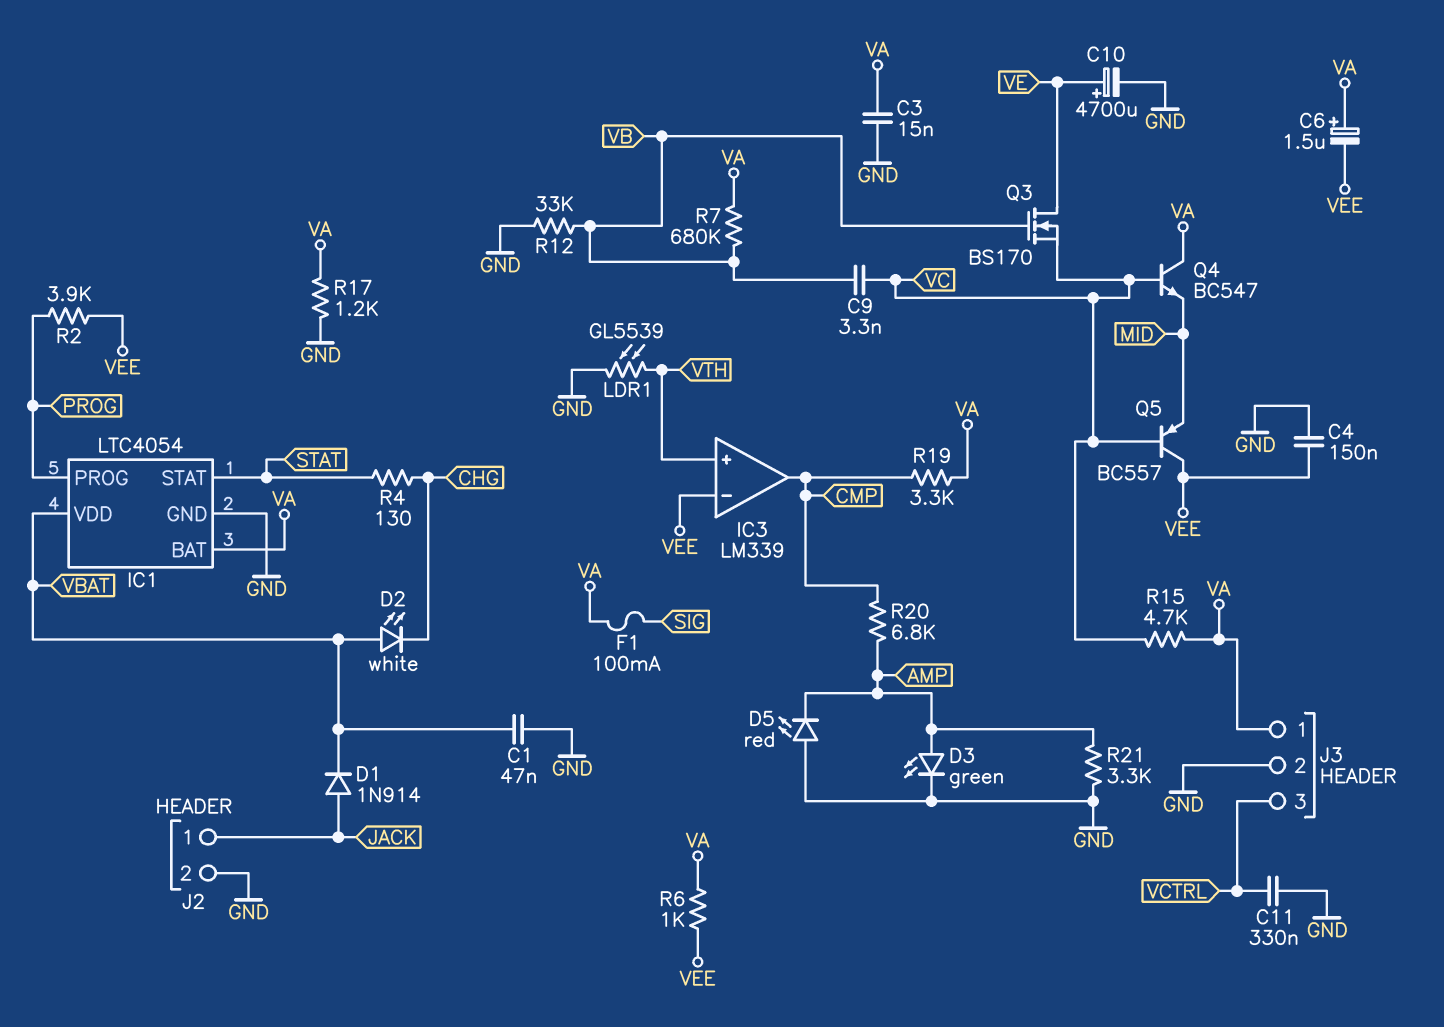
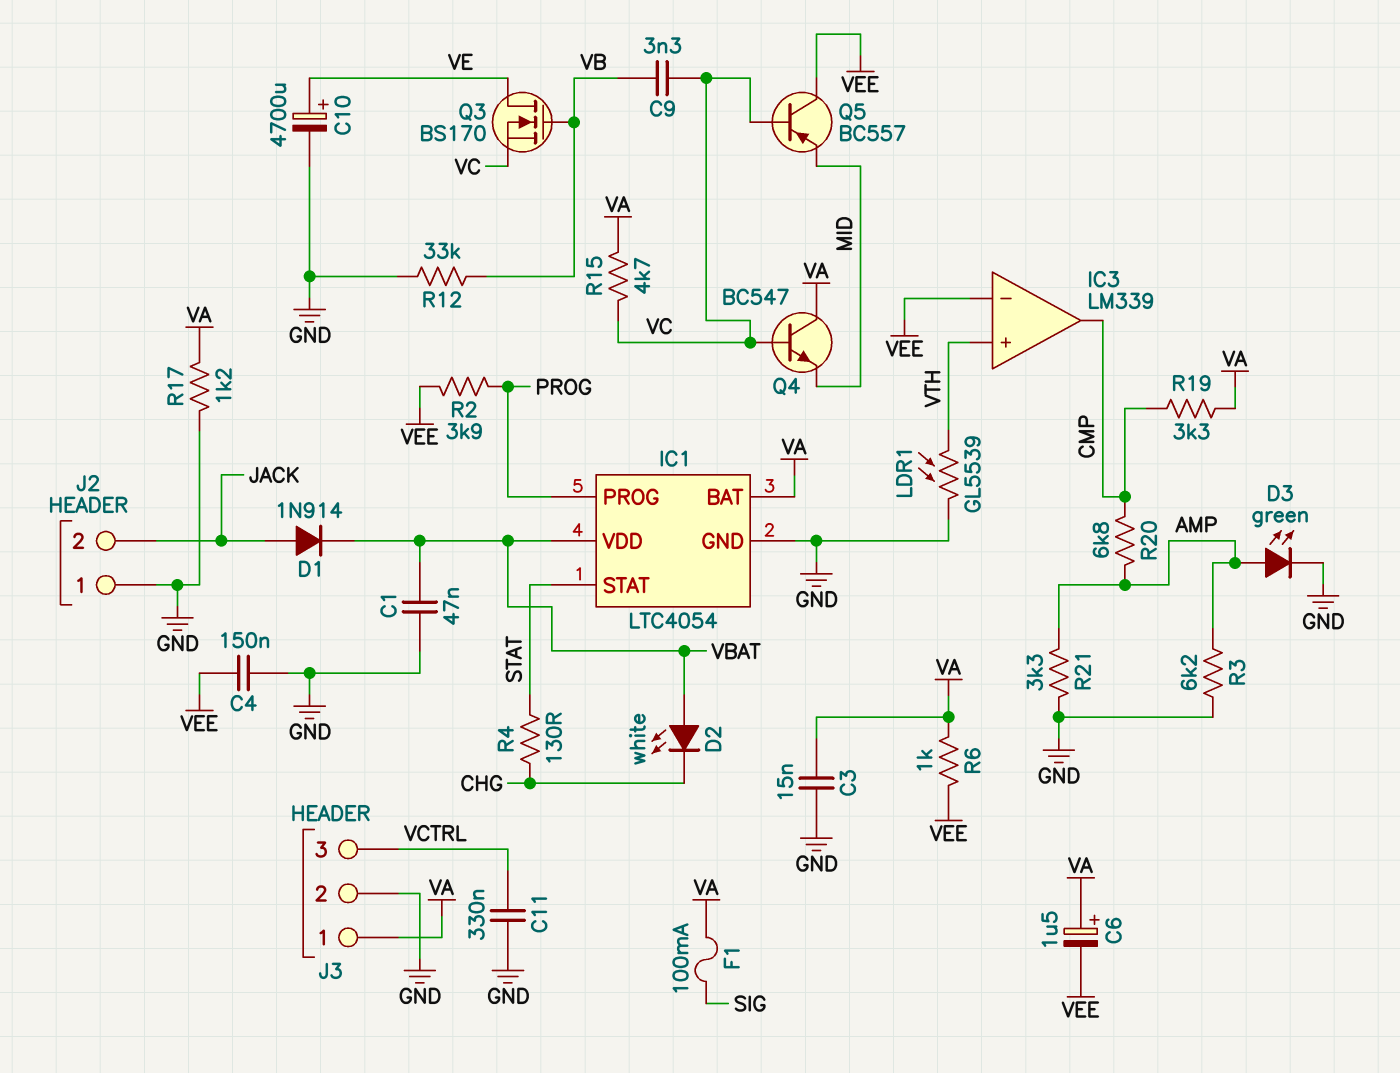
D5: LED red (A GND, K AMP) -> none
J2 pin 1: JACK -> GND
J2 pin 2: GND -> JACK
R3: none -> 6.2k (AMP, GND)
R7: 680k (VA, VB) -> none

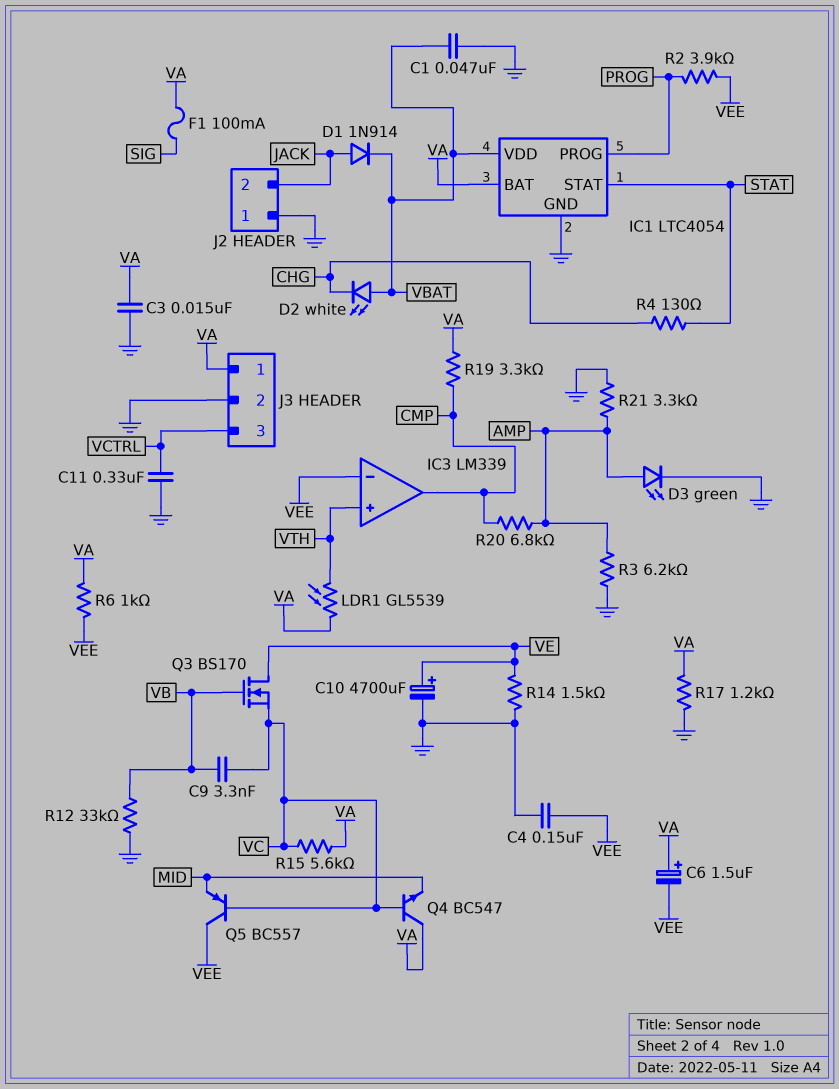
LDR1: GL5539 (GND, VTH) -> GL5539 (VA, VTH)
R14: none -> 1.5k (GND, VE)
R15: 4.7k (VA, VC) -> 5.6k (VA, VC)

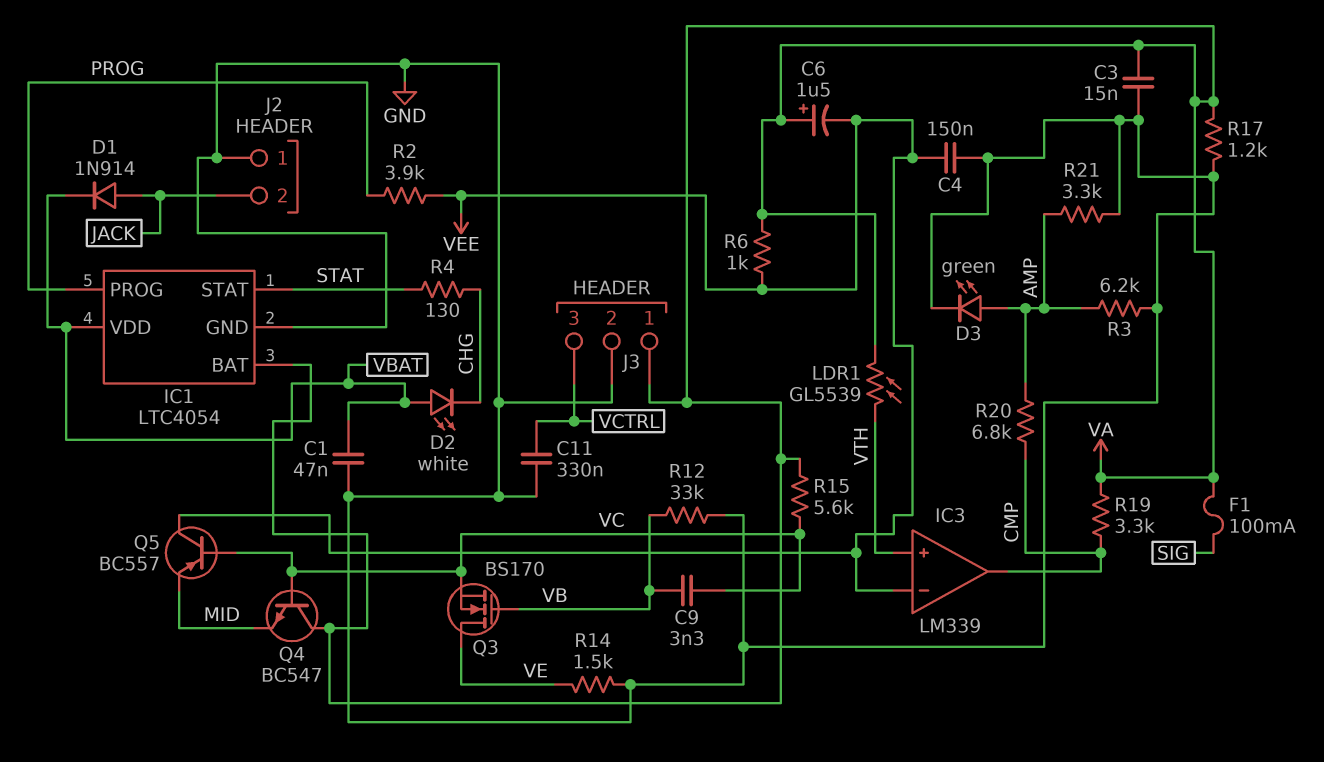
C10: 4700uF (plus VE, minus GND) -> none

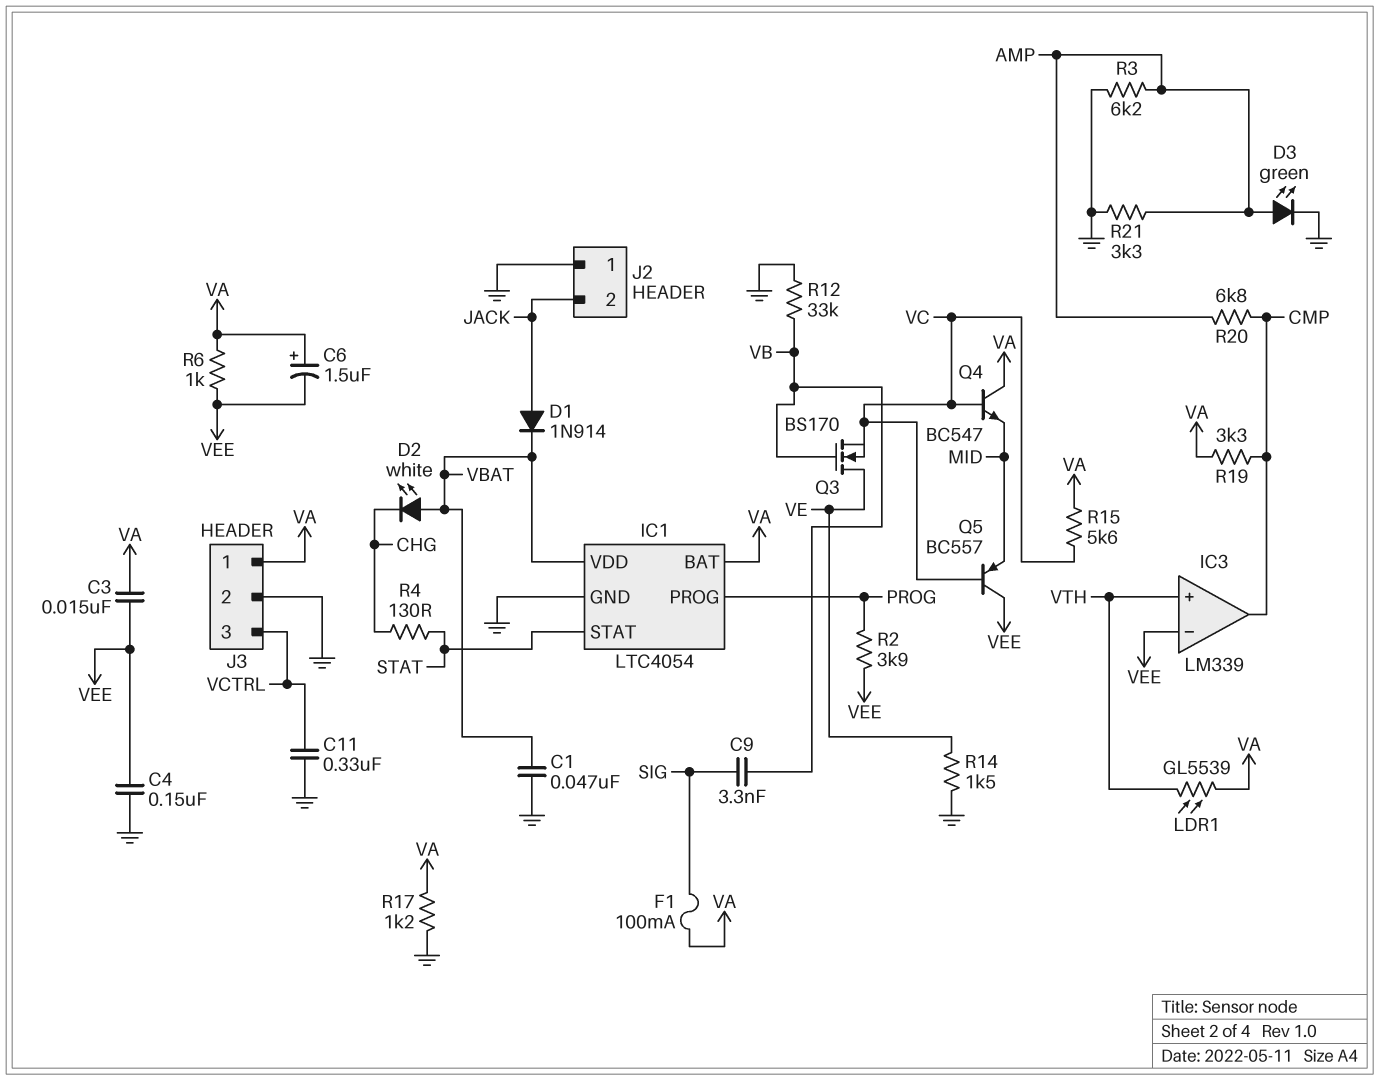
C3: 15nF (GND, VA) -> 15nF (VA, VEE)
C9: 3.3nF (VB, VC) -> 3.3nF (SIG, VB)

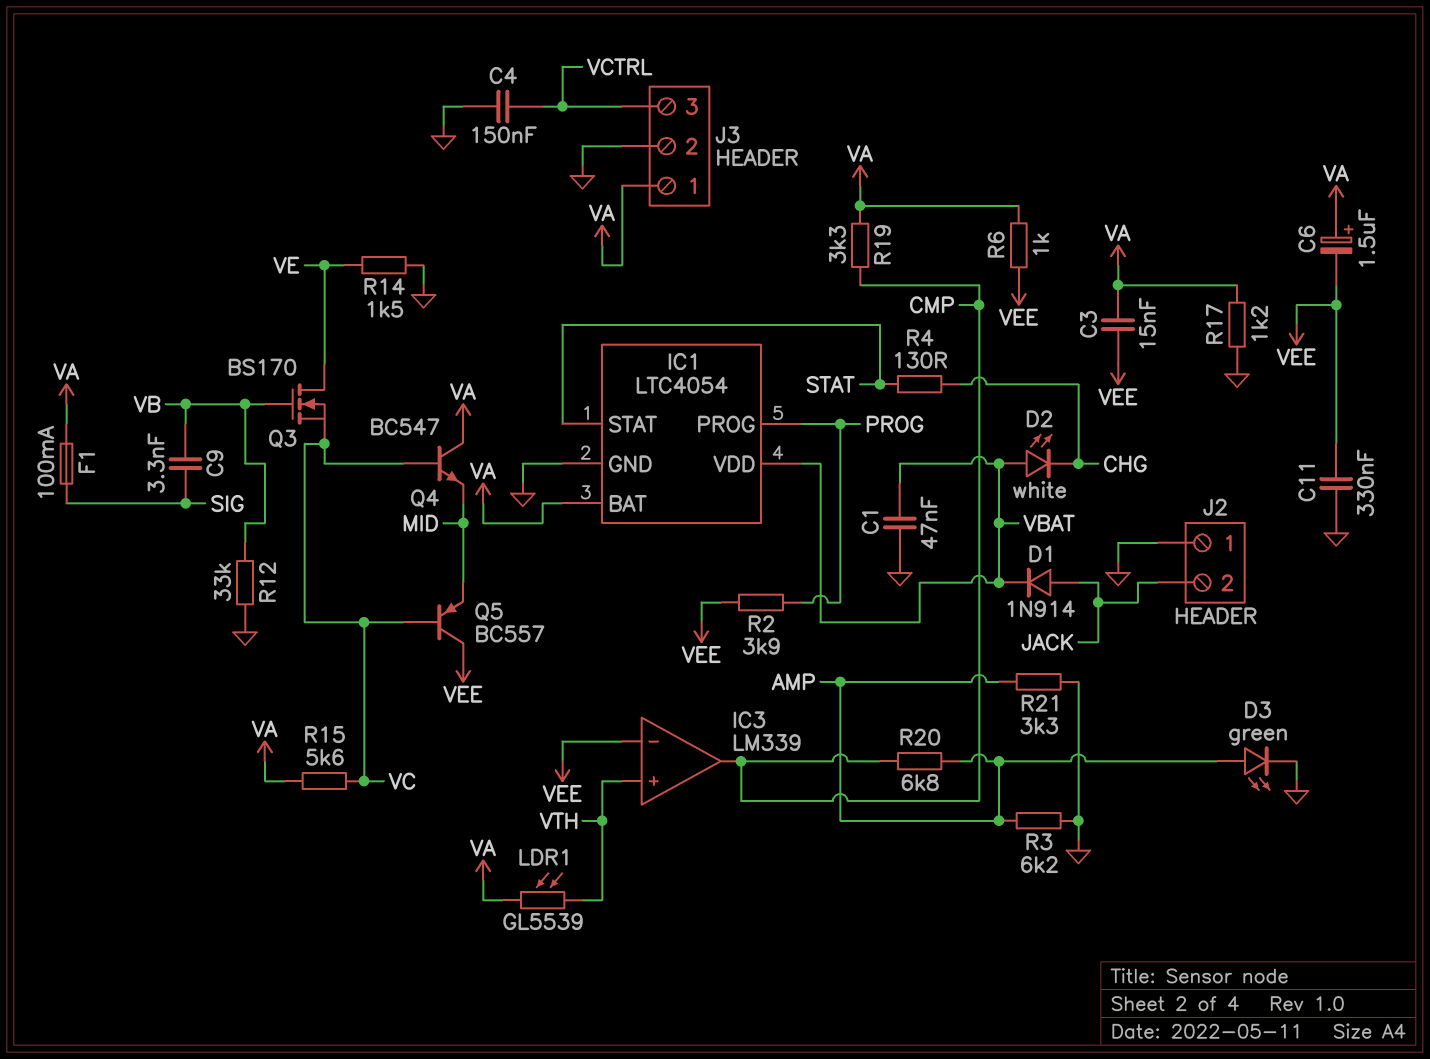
C4: 150nF (GND, VEE) -> 150nF (GND, VCTRL)
C11: 330nF (GND, VCTRL) -> 330nF (GND, VEE)

